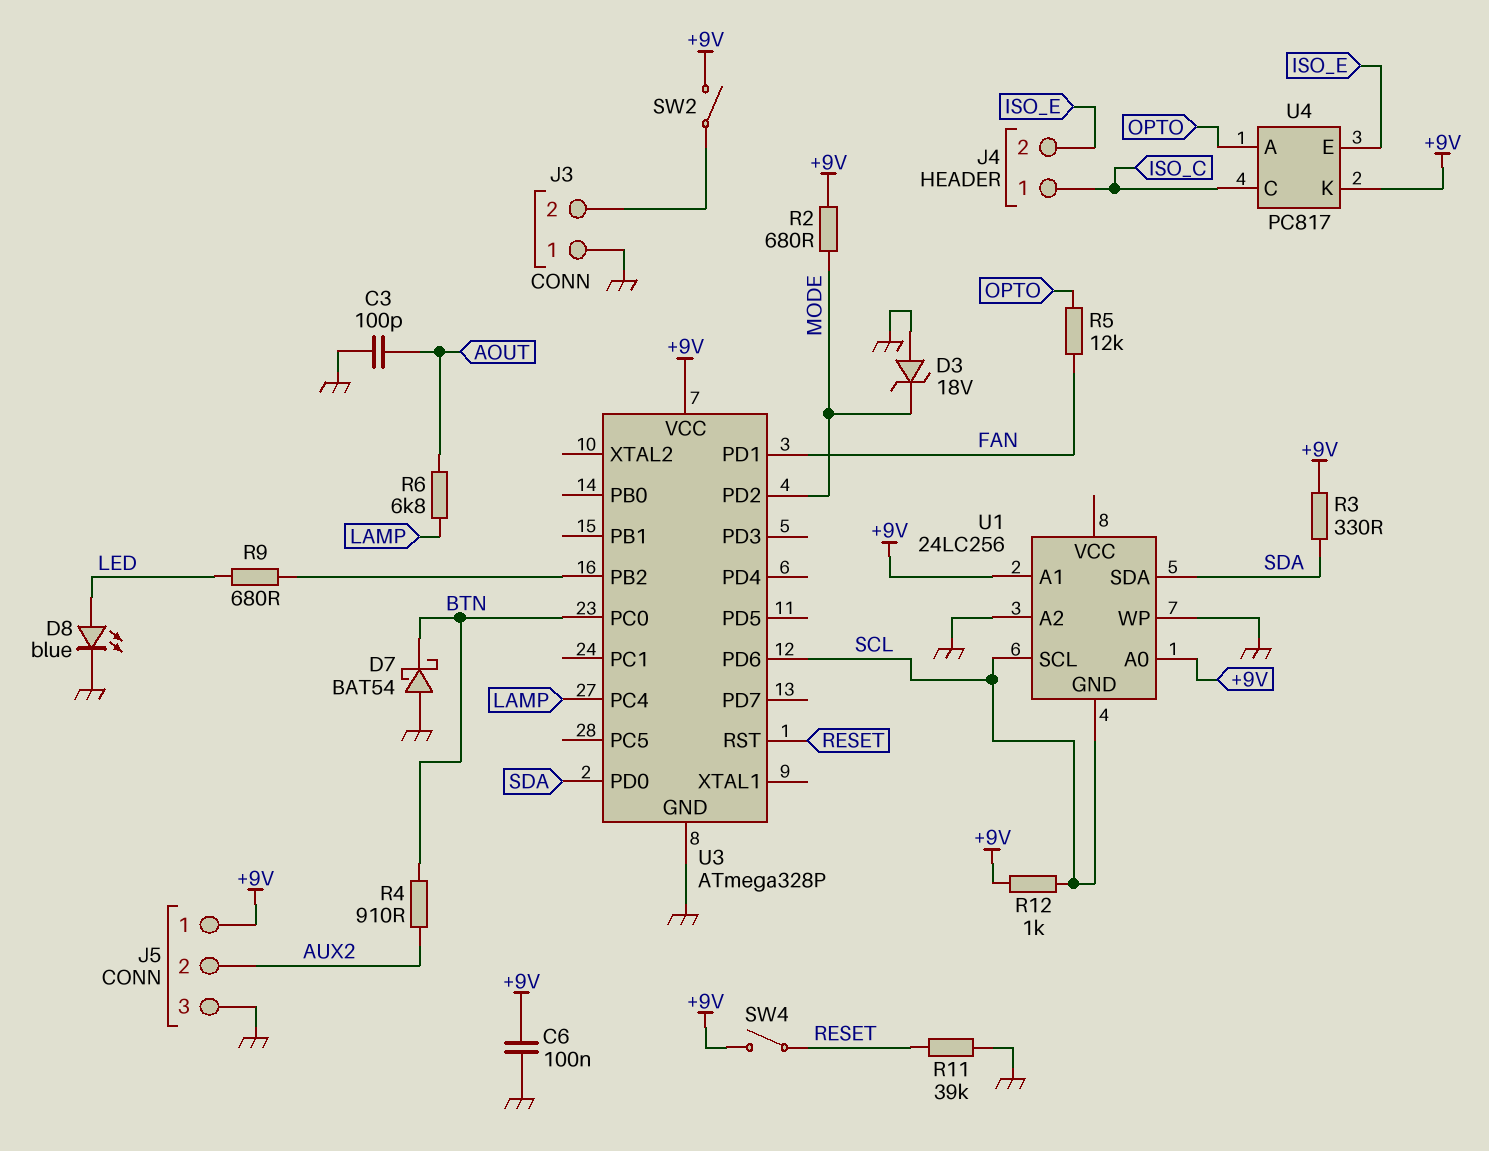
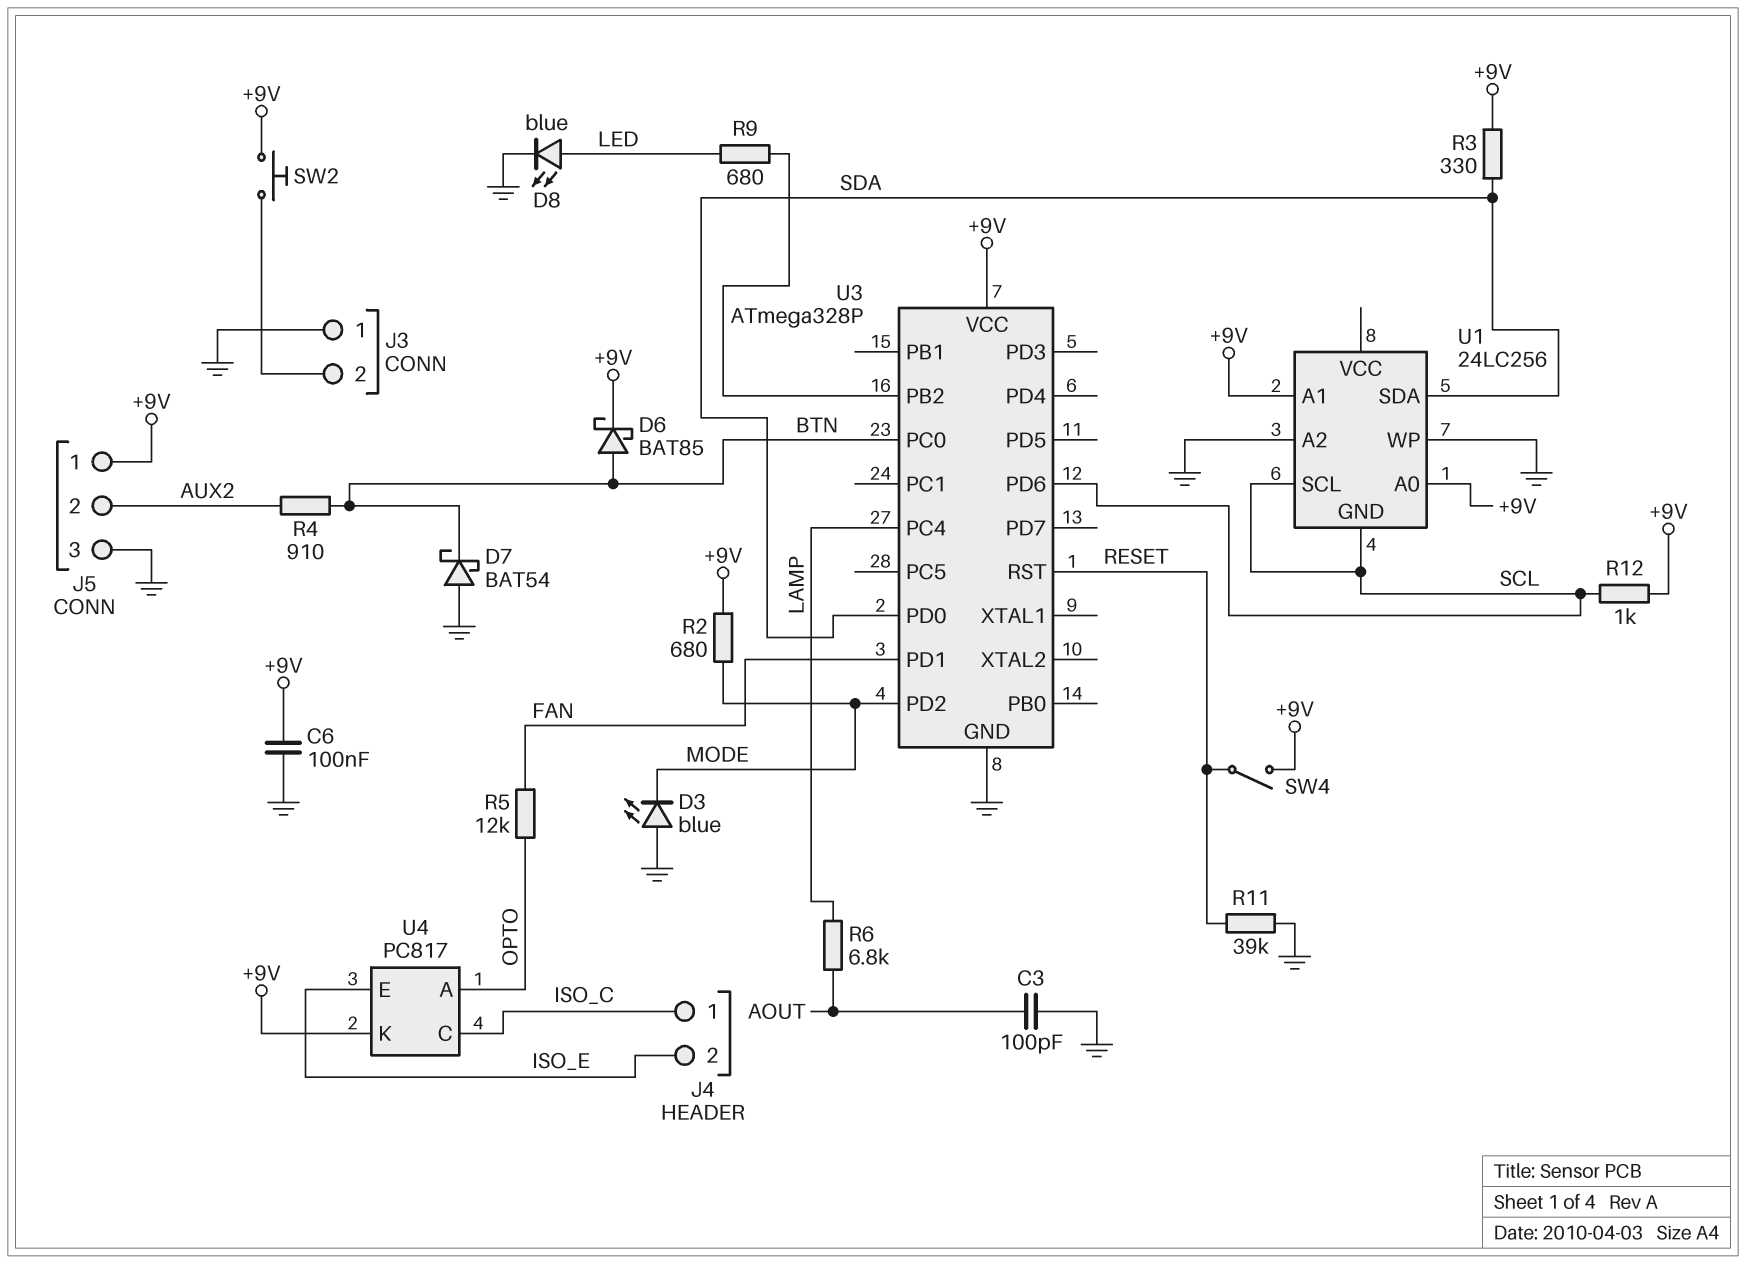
D3: zener 18V (A GND, K MODE) -> LED blue (A GND, K MODE)
D6: none -> schottky BAT85 (A BTN, K +9V)
SW2: switch (+9V, J3/2) -> button (+9V, J3/2)

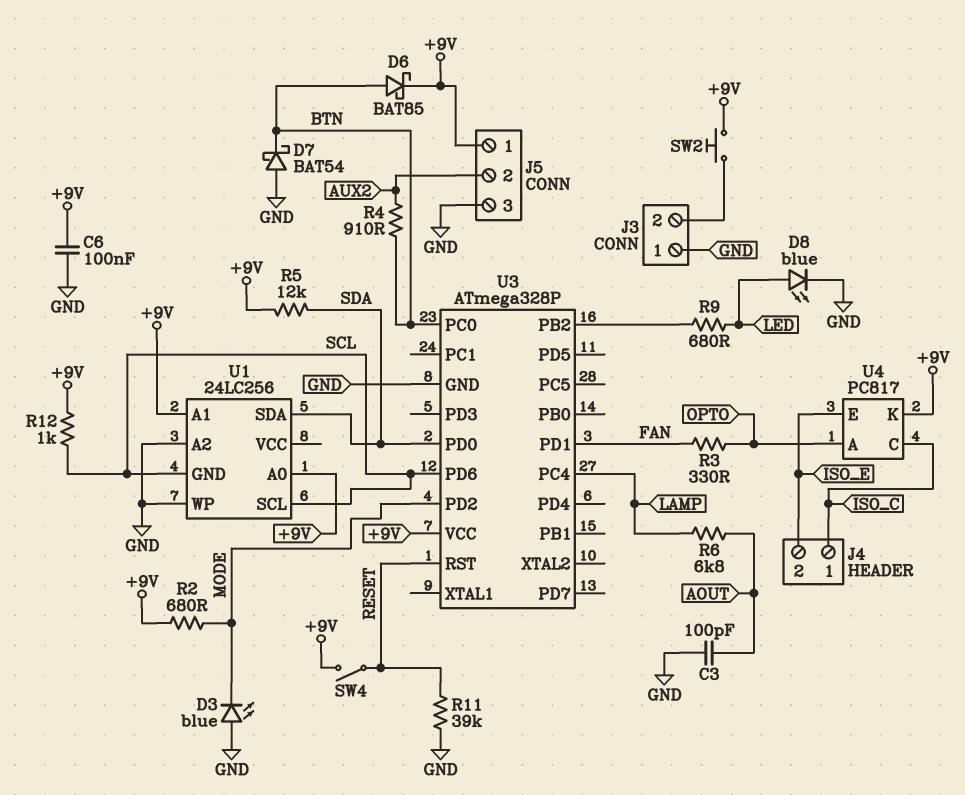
R3: 330 (+9V, SDA) -> 330 (FAN, OPTO)
R5: 12k (FAN, OPTO) -> 12k (+9V, SDA)

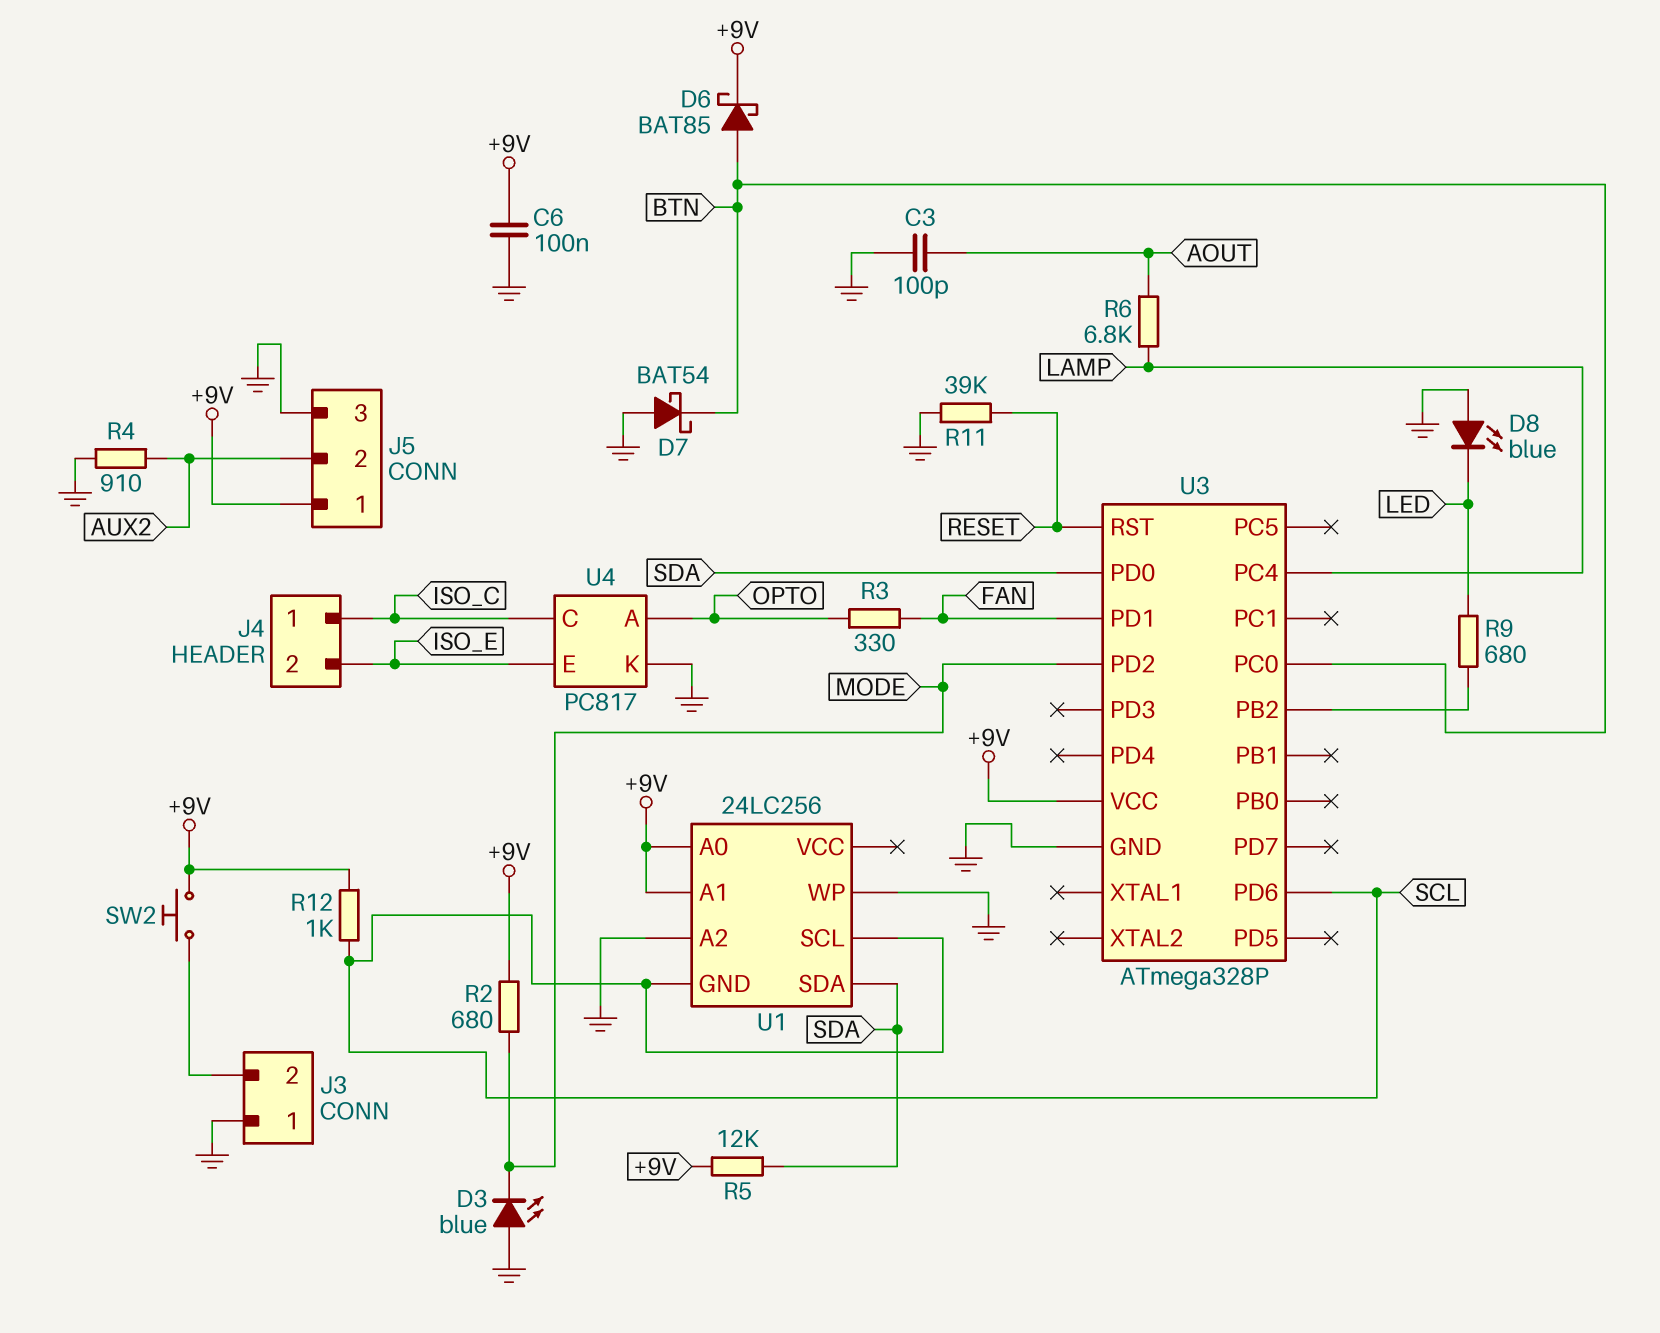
D8: LED blue (A LED, K GND) -> LED blue (A GND, K LED)
R4: 910 (AUX2, BTN) -> 910 (AUX2, GND)
SW4: switch (+9V, RESET) -> none
U4 pin K: +9V -> GND

